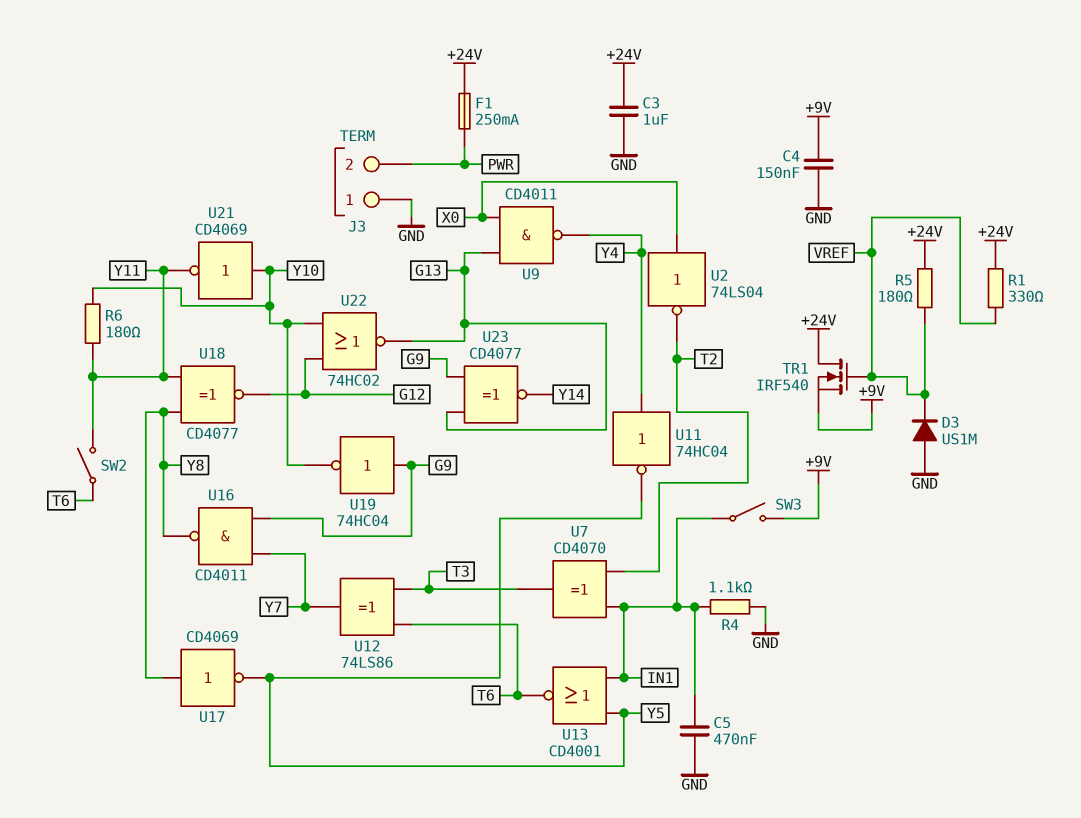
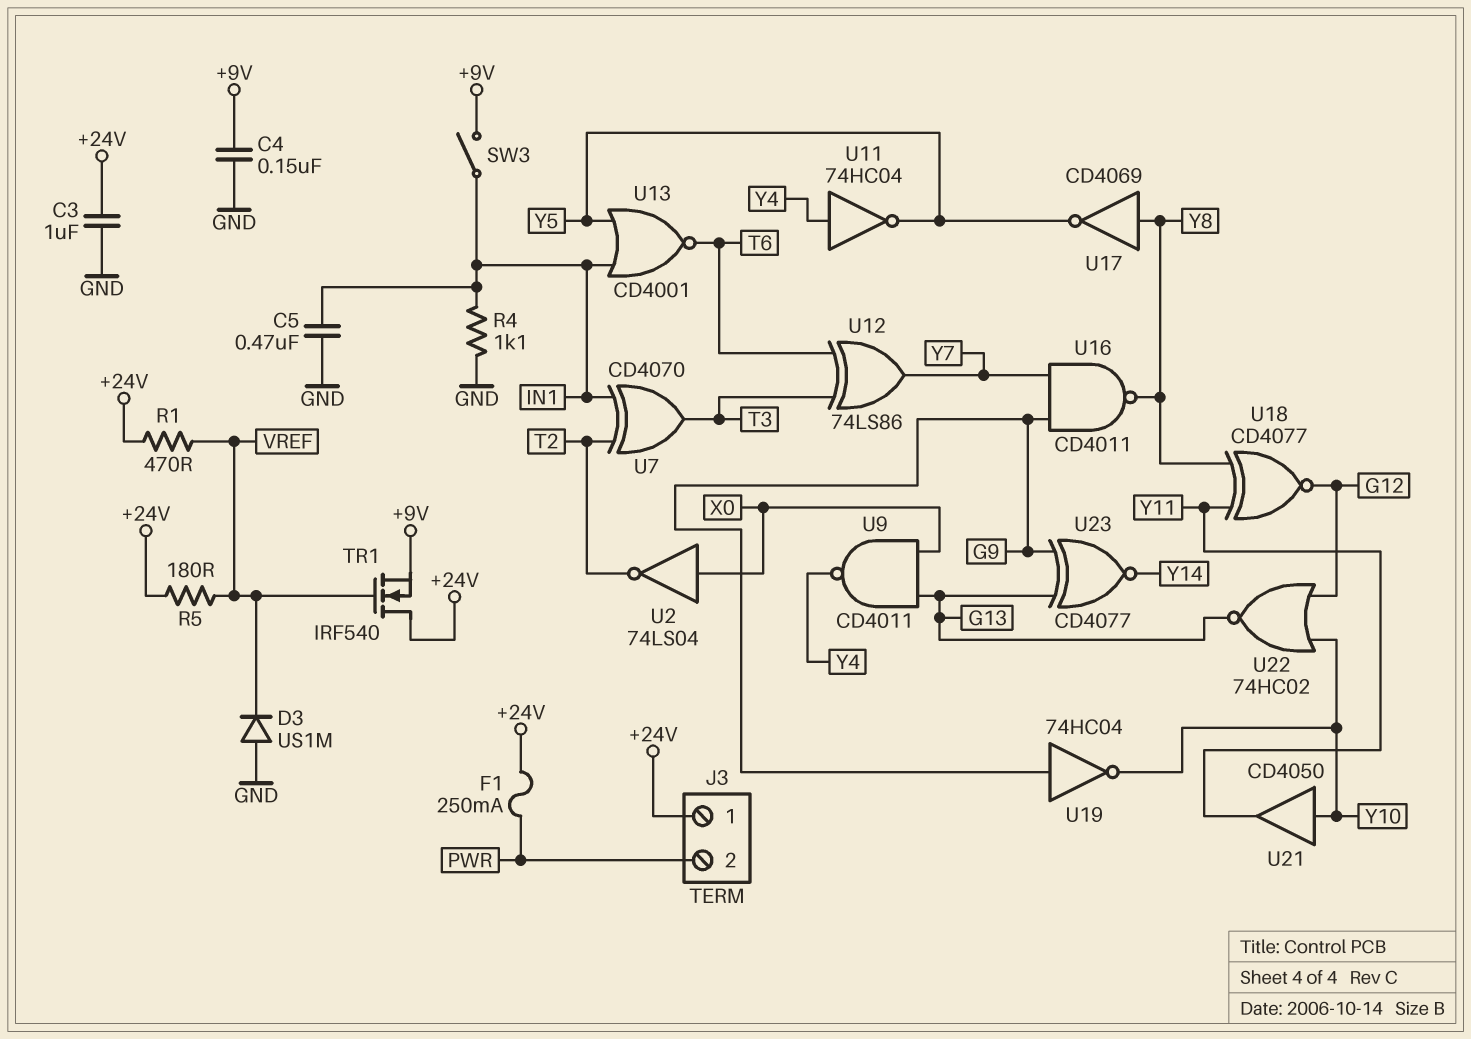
J3 pin 1: GND -> +24V
R1: 330 (+24V, VREF) -> 470 (+24V, VREF)
R6: 180 (Y10, Y11) -> none
SW2: switch (T6, Y11) -> none
U21: NOT CD4069 (in Y10, out Y11) -> buffer CD4050 (in Y10, out Y11)

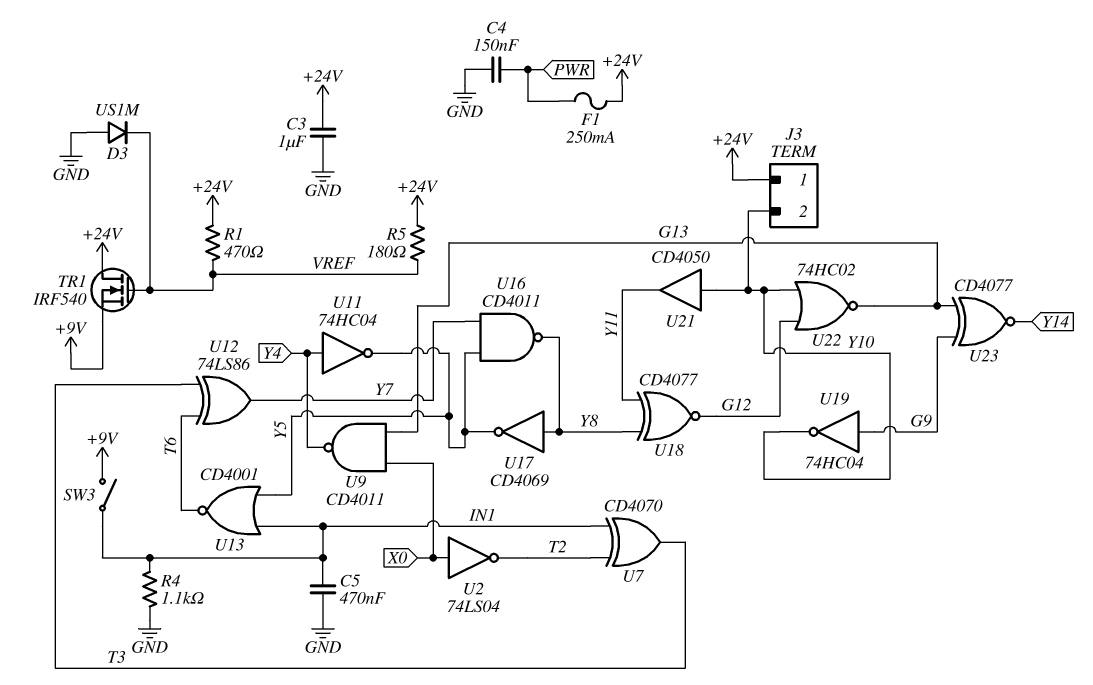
C4: 150nF (+9V, GND) -> 150nF (GND, PWR)
J3 pin 2: PWR -> Y10
U16: NAND CD4011 (in G9, in Y7, out Y8) -> NAND CD4011 (in Y5, in Y7, out Y8)

